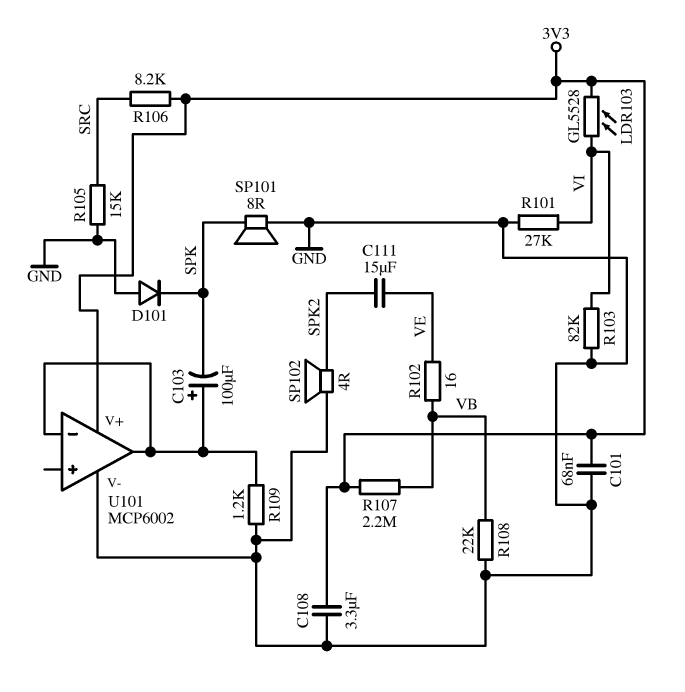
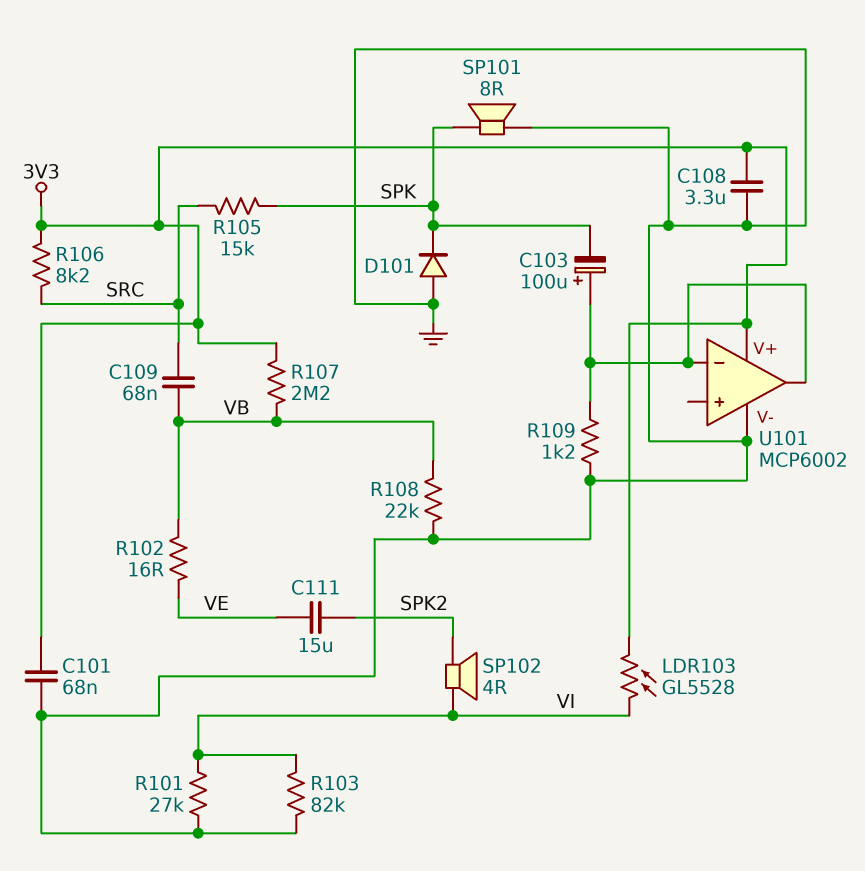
C109: none -> 68nF (SRC, VB)
R105: 15k (GND, SRC) -> 15k (SPK, SRC)
SP102: speaker 4R (GND, SPK2) -> speaker 4R (SPK2, VI)

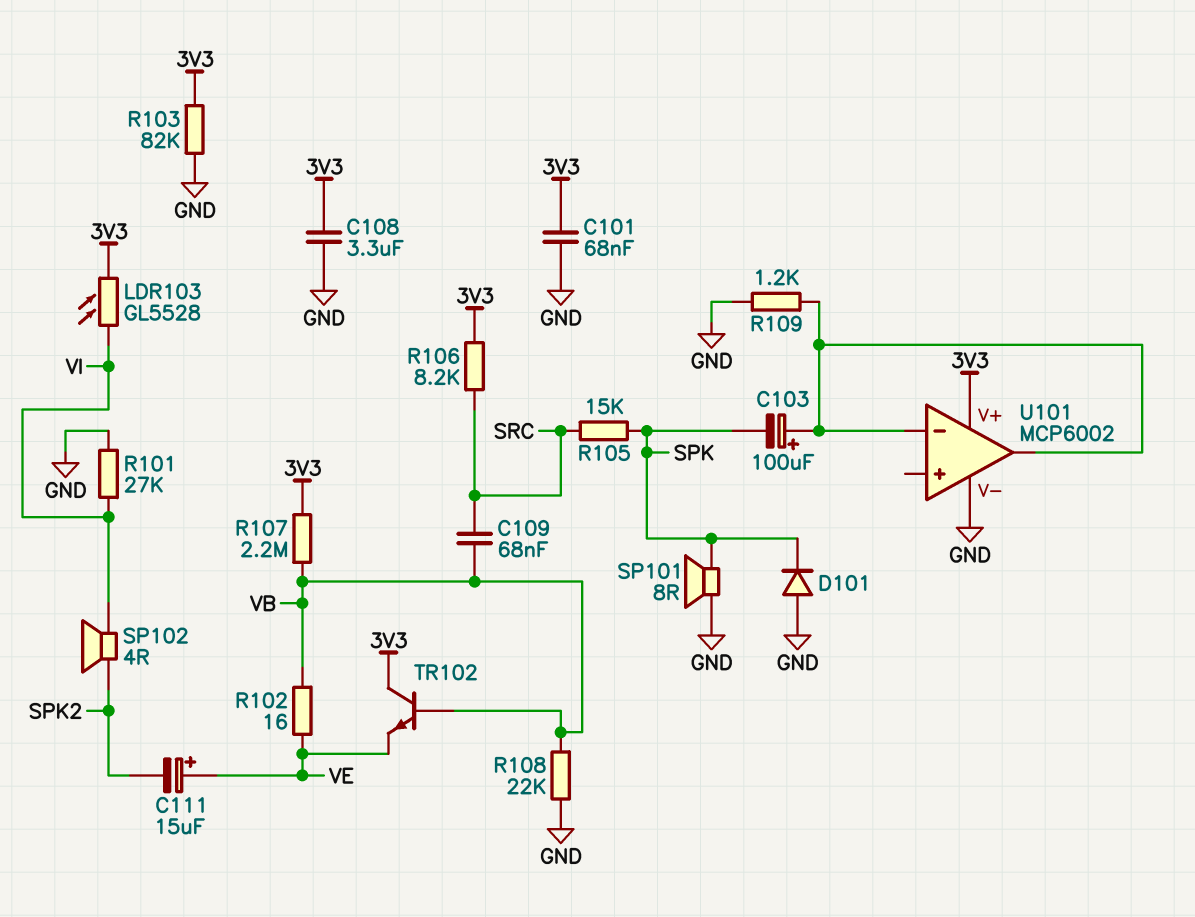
C111: 15uF (SPK2, VE) -> 15uF (plus VE, minus SPK2)
R103: 82k (GND, VI) -> 82k (3V3, GND)
TR102: none -> NPN (B VB, C 3V3, E VE)

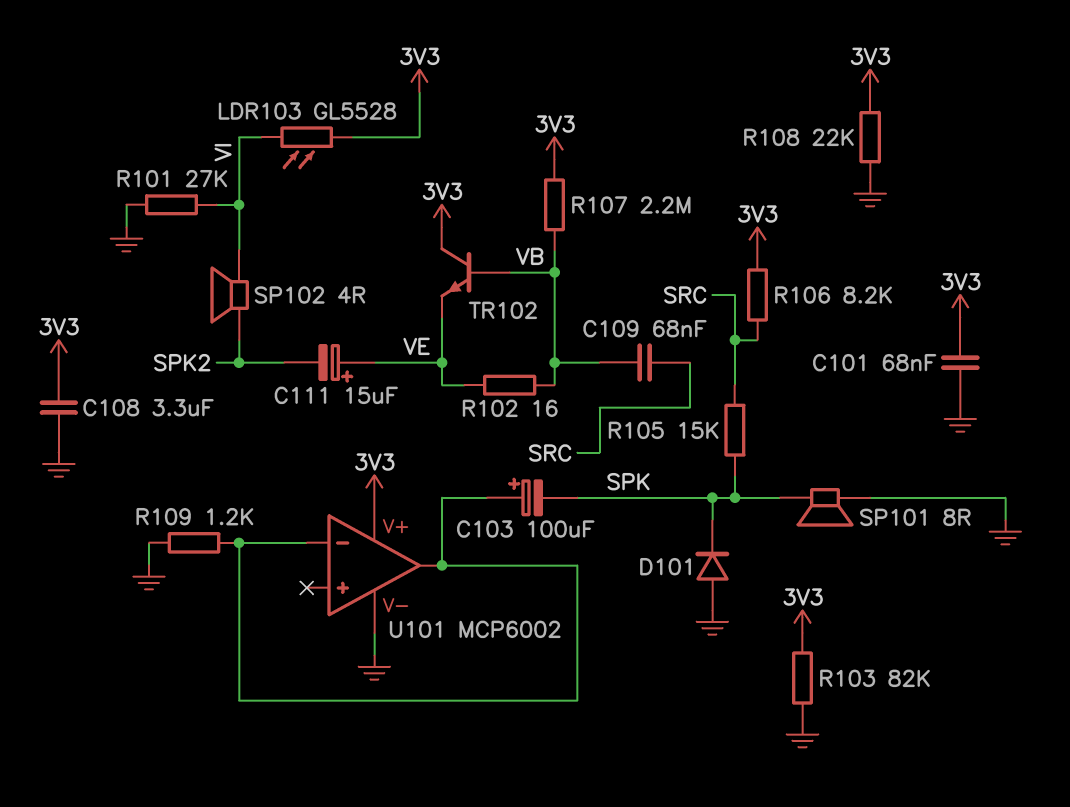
R108: 22k (GND, VB) -> 22k (3V3, GND)

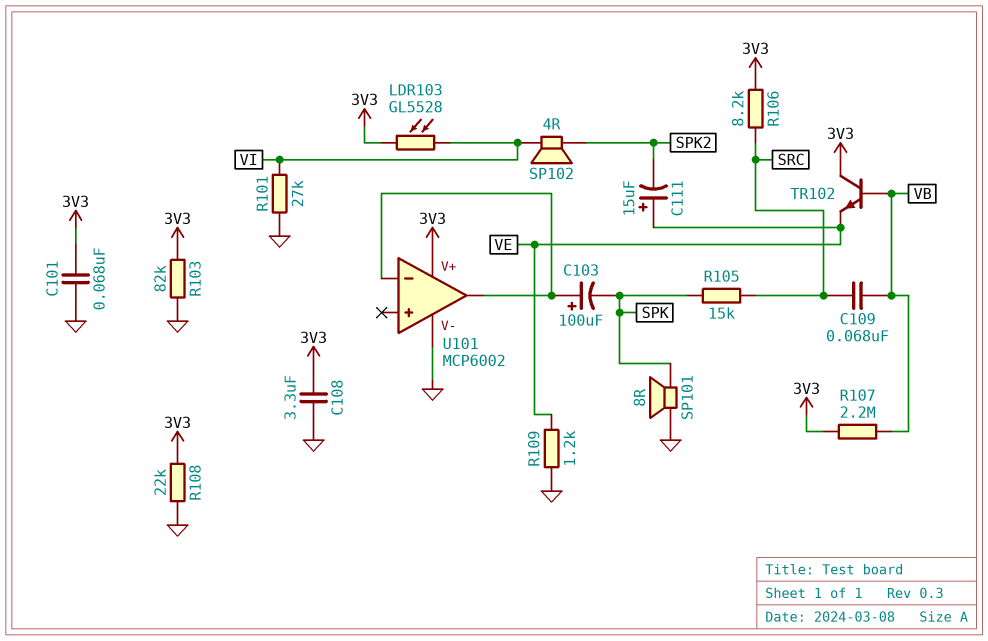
D101: diode (A GND, K SPK) -> none
R102: 16 (VB, VE) -> none
R109: 1.2k (GND, U101/in-) -> 1.2k (GND, VE)

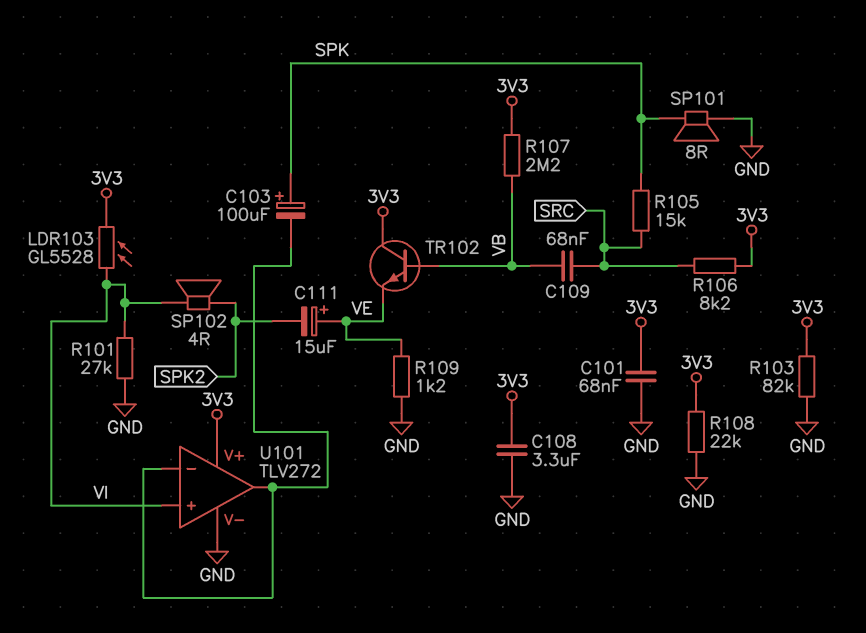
C103: 100uF (plus U101/in-, minus SPK) -> 100uF (plus SPK, minus U101/in-)
U101: MCP6002 -> TLV272
U101 pin in+: none -> VI

